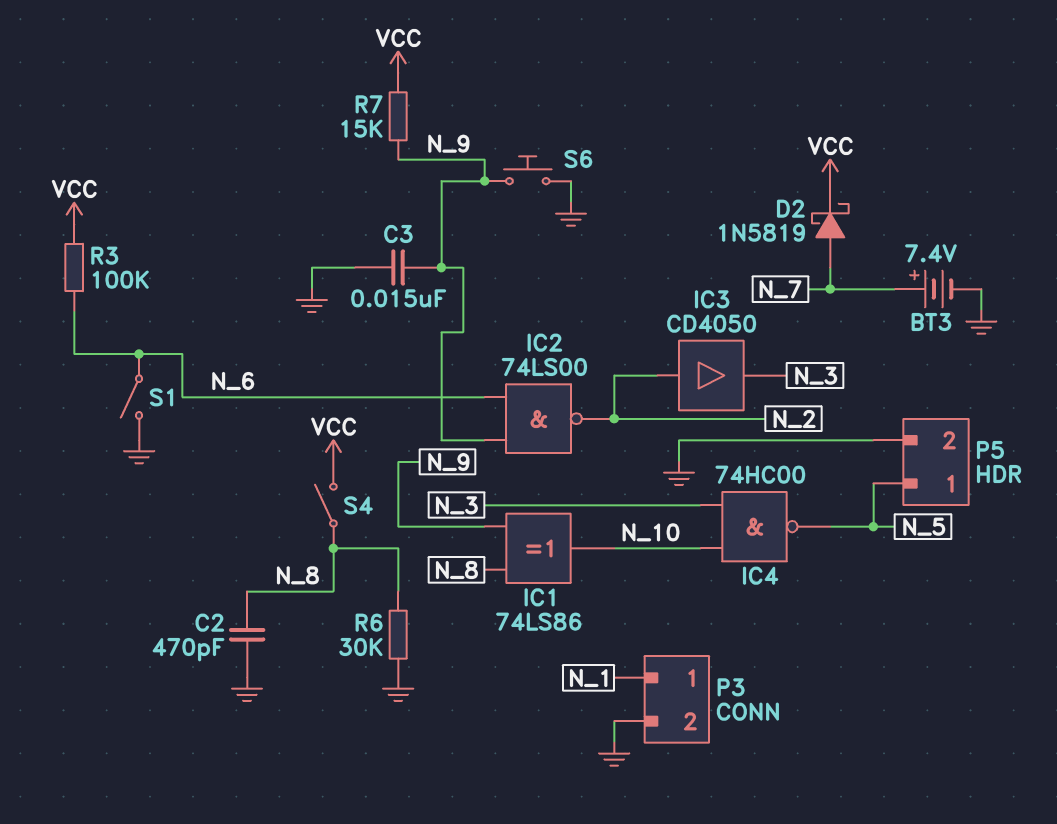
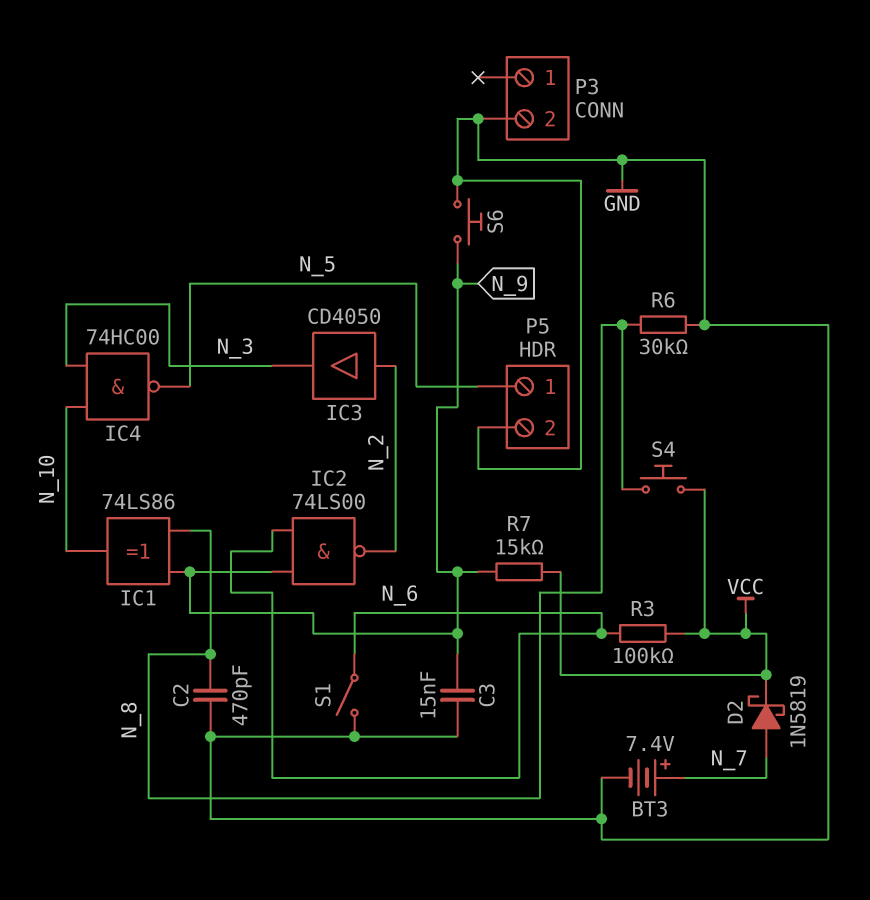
P3 pin 1: N_1 -> none
S4: switch (N_8, VCC) -> button (N_8, VCC)

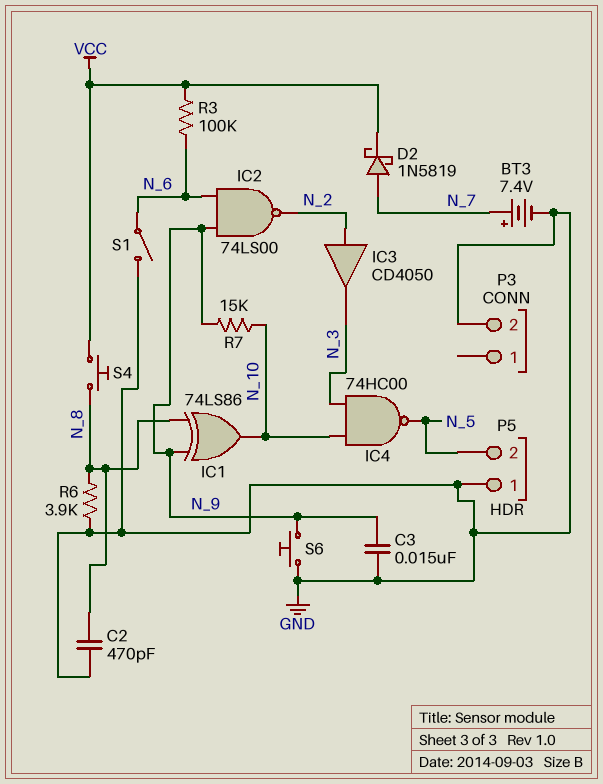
P5 pin 1: N_5 -> GND
P5 pin 2: GND -> N_5
R6: 30k (GND, N_8) -> 3.9k (GND, N_8)
R7: 15k (N_9, VCC) -> 15k (N_9, N_10)

